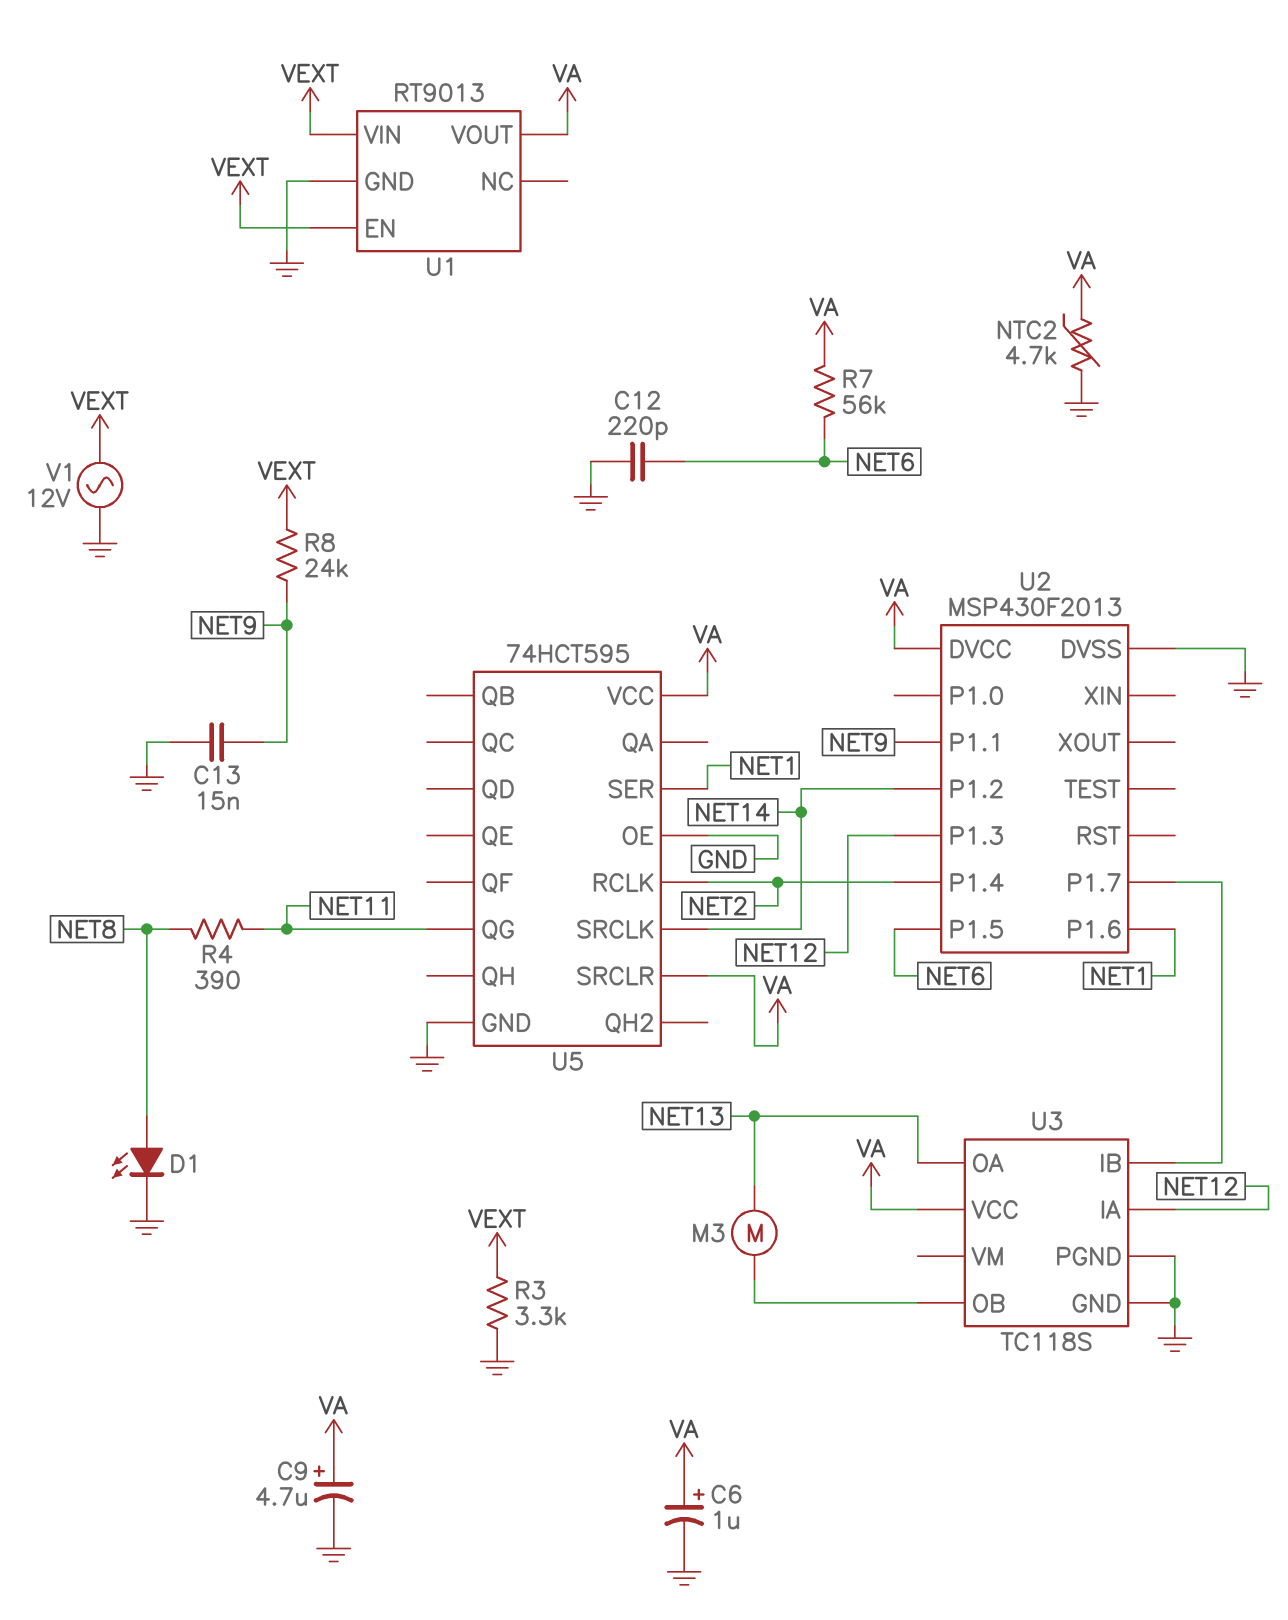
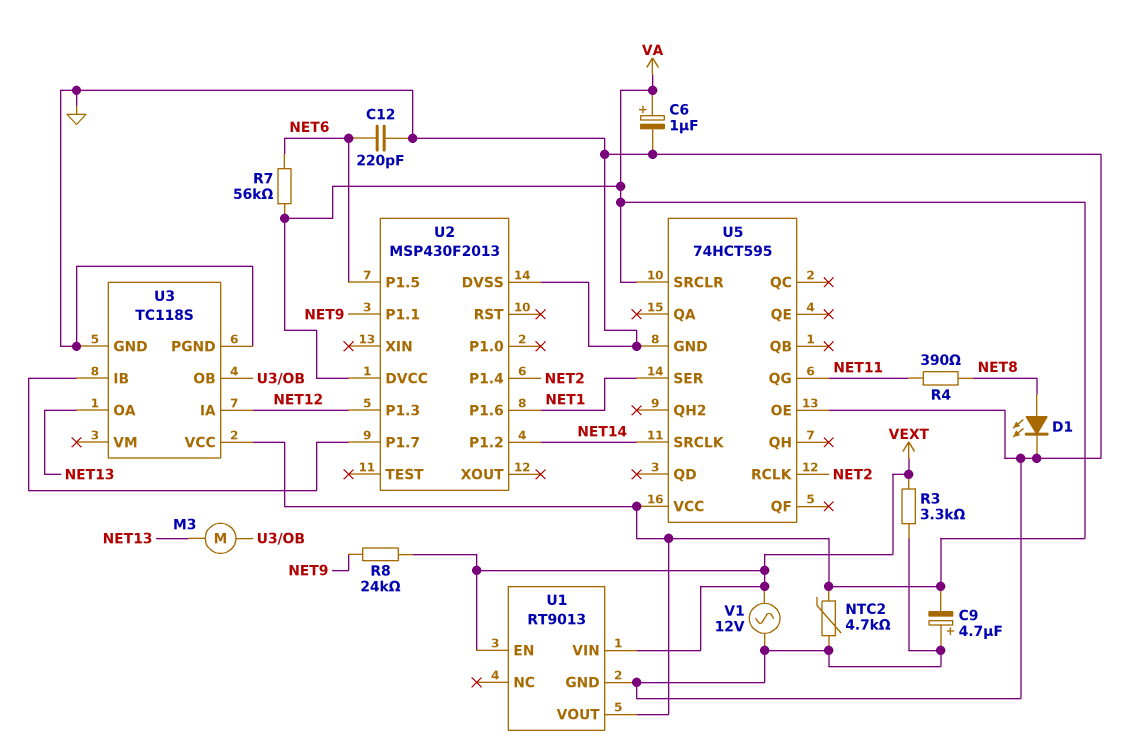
C9: 4.7uF (plus VA, minus GND) -> 4.7uF (plus GND, minus VA)
C13: 15nF (GND, NET9) -> none

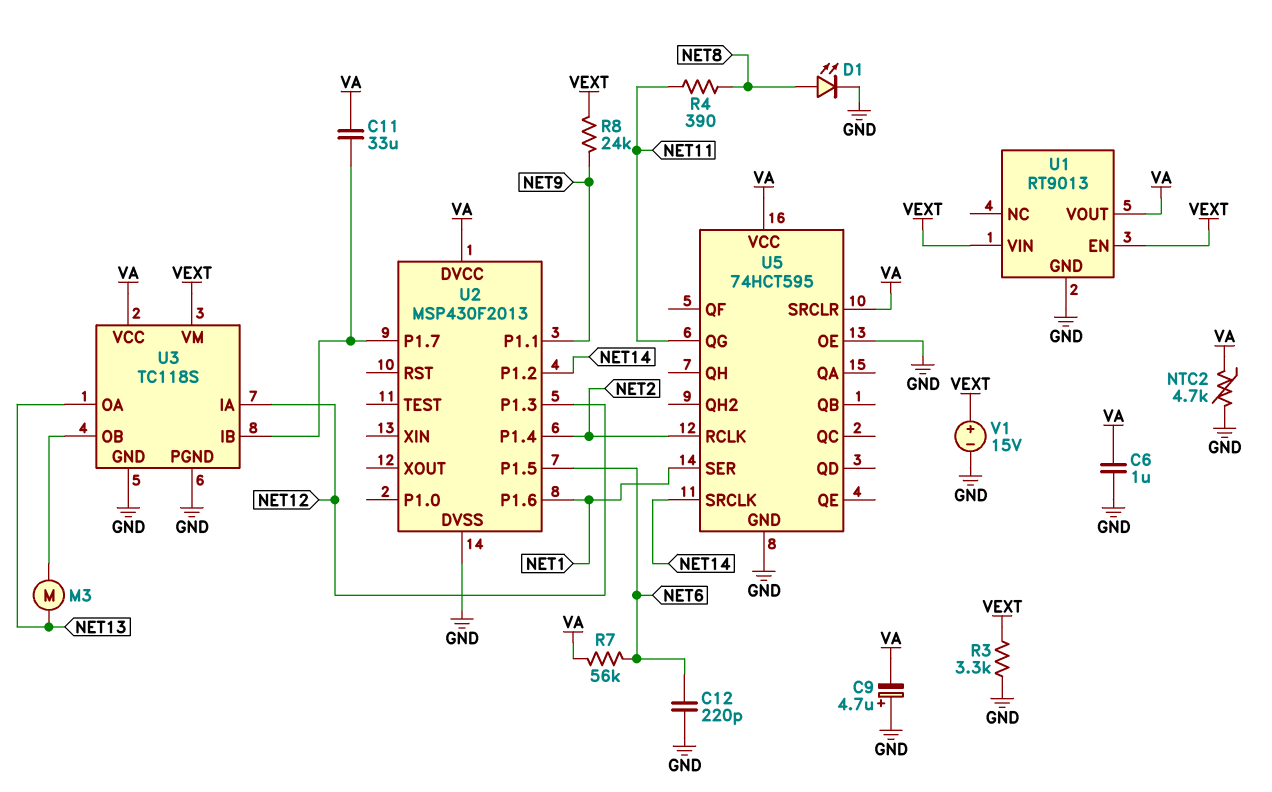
C6: 1uF (plus VA, minus GND) -> 1uF (GND, VA)
C11: none -> 33uF (U2/P1.7, VA)
U3 pin VM: none -> VEXT
V1: AC 12V (GND, VEXT) -> 15V (plus VEXT, minus GND)

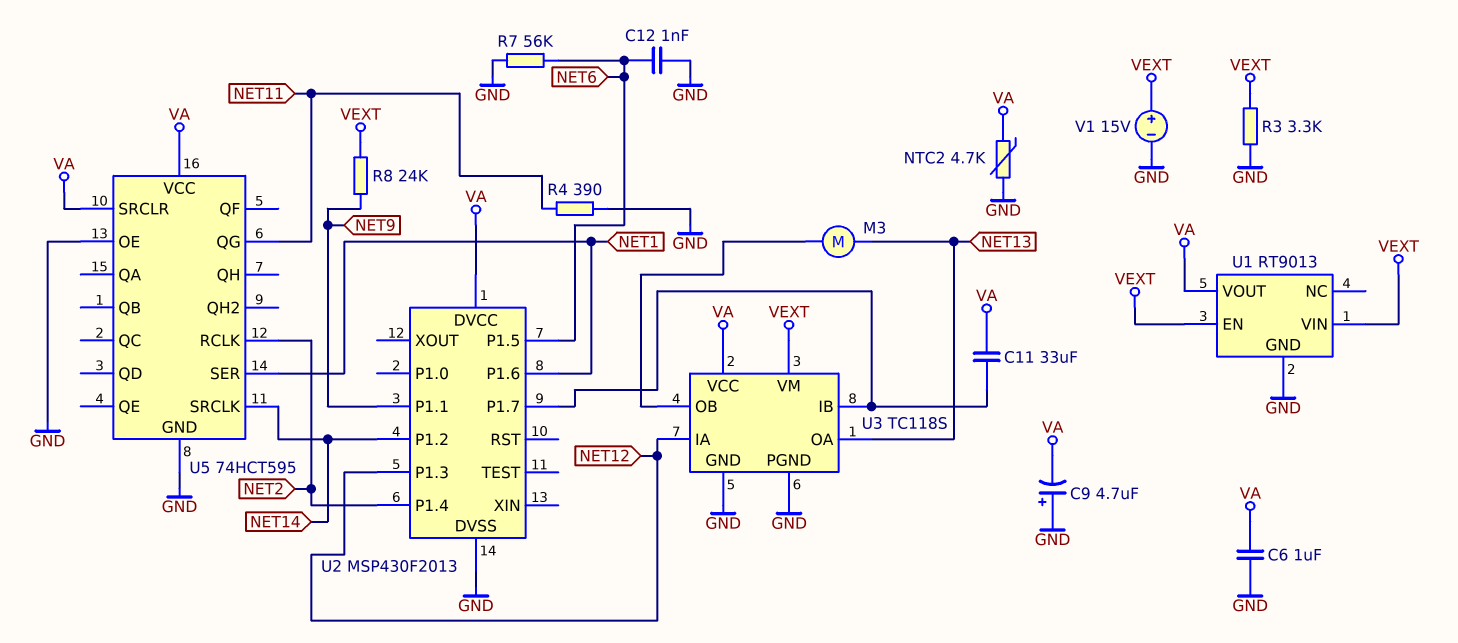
C12: 220pF (GND, NET6) -> 1nF (GND, NET6)
D1: LED (A NET8, K GND) -> none
R4: 390 (NET8, NET11) -> 390 (GND, NET11)
R7: 56k (NET6, VA) -> 56k (GND, NET6)

